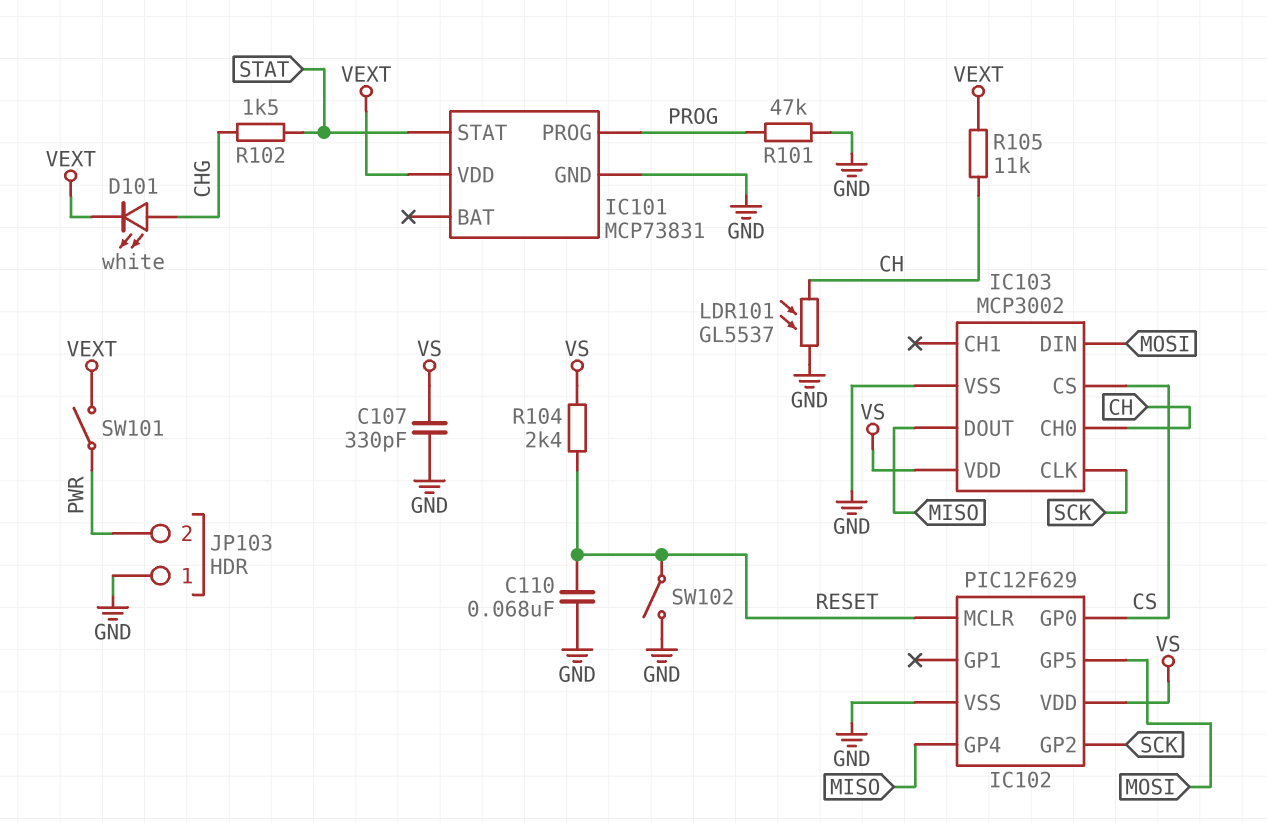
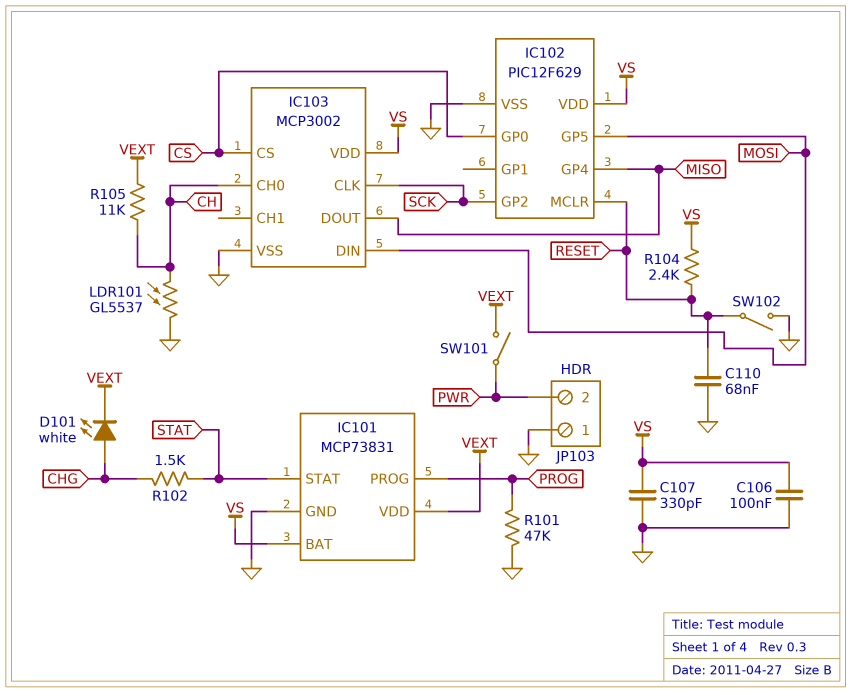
C106: none -> 100nF (GND, VS)
IC101 pin BAT: none -> VS

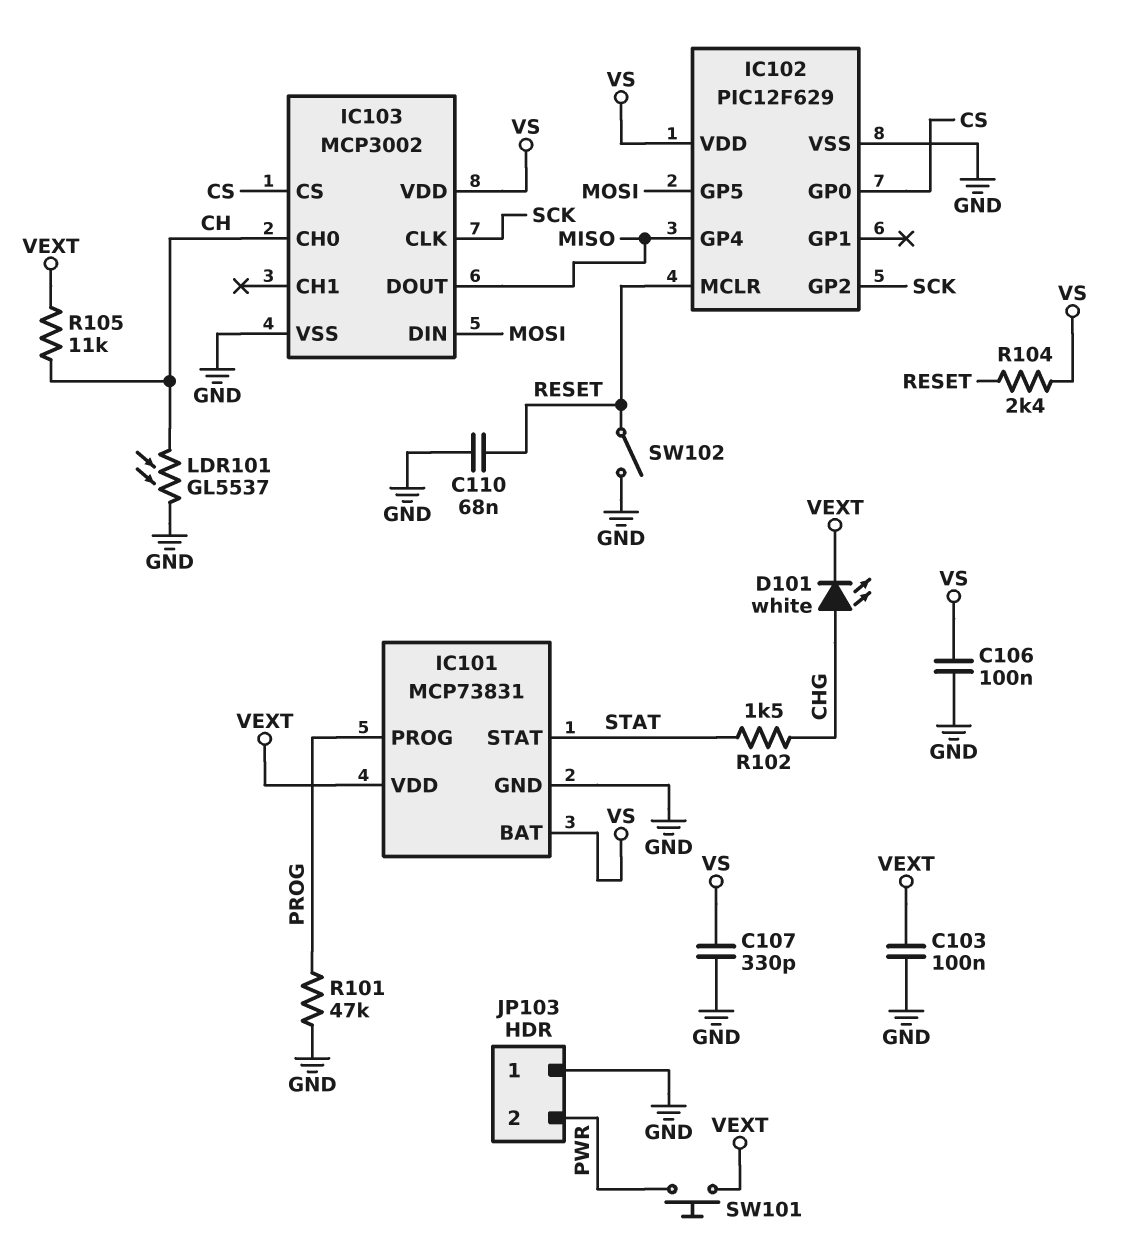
C103: none -> 100nF (GND, VEXT)
SW101: switch (PWR, VEXT) -> button (PWR, VEXT)

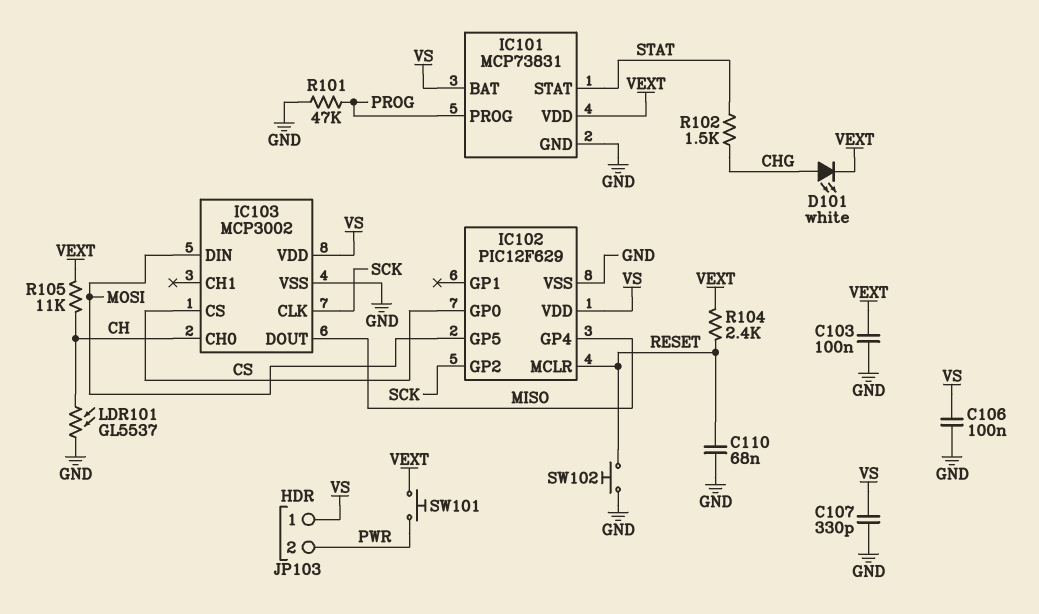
JP103 pin 1: GND -> VS
R104: 2.4k (RESET, VS) -> 2.4k (RESET, VEXT)
SW102: switch (GND, RESET) -> button (GND, RESET)

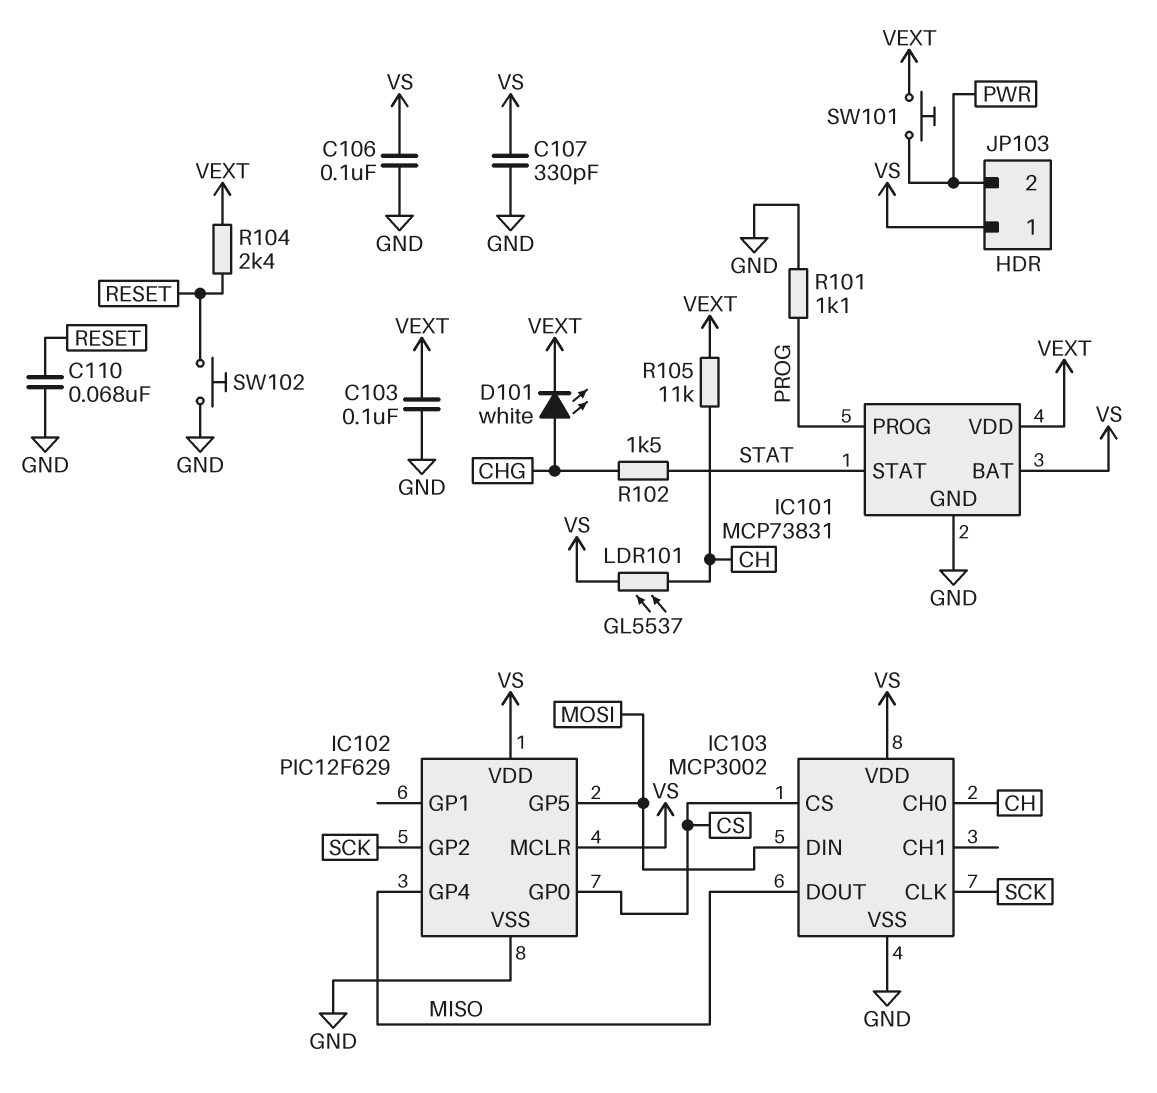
IC102 pin MCLR: RESET -> VS
LDR101: GL5537 (CH, GND) -> GL5537 (CH, VS)
R101: 47k (GND, PROG) -> 1.1k (GND, PROG)

